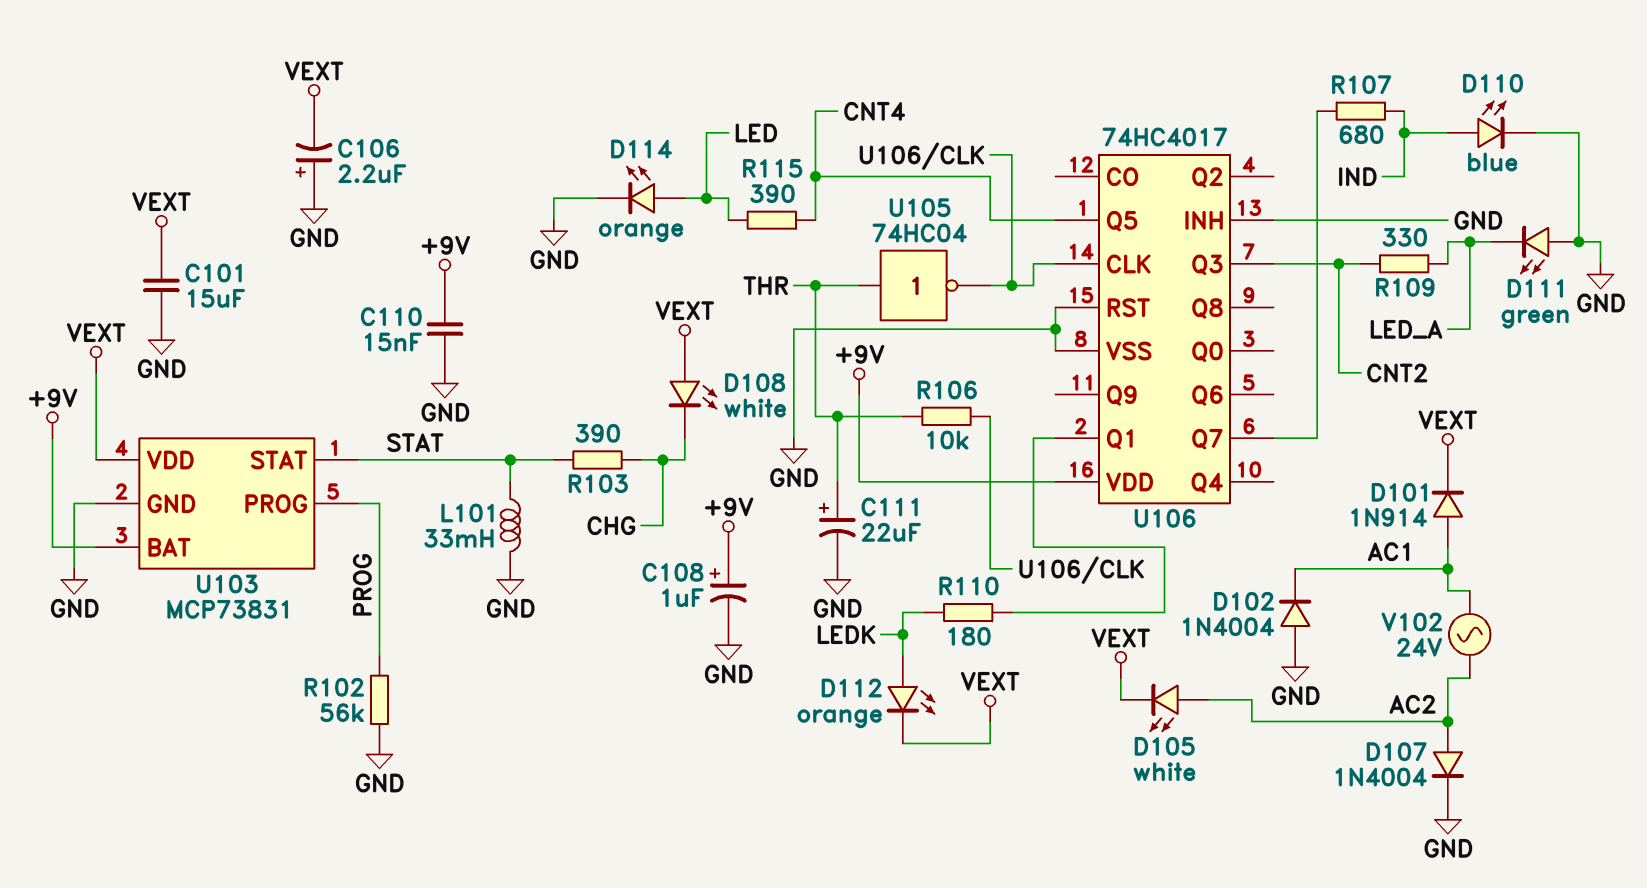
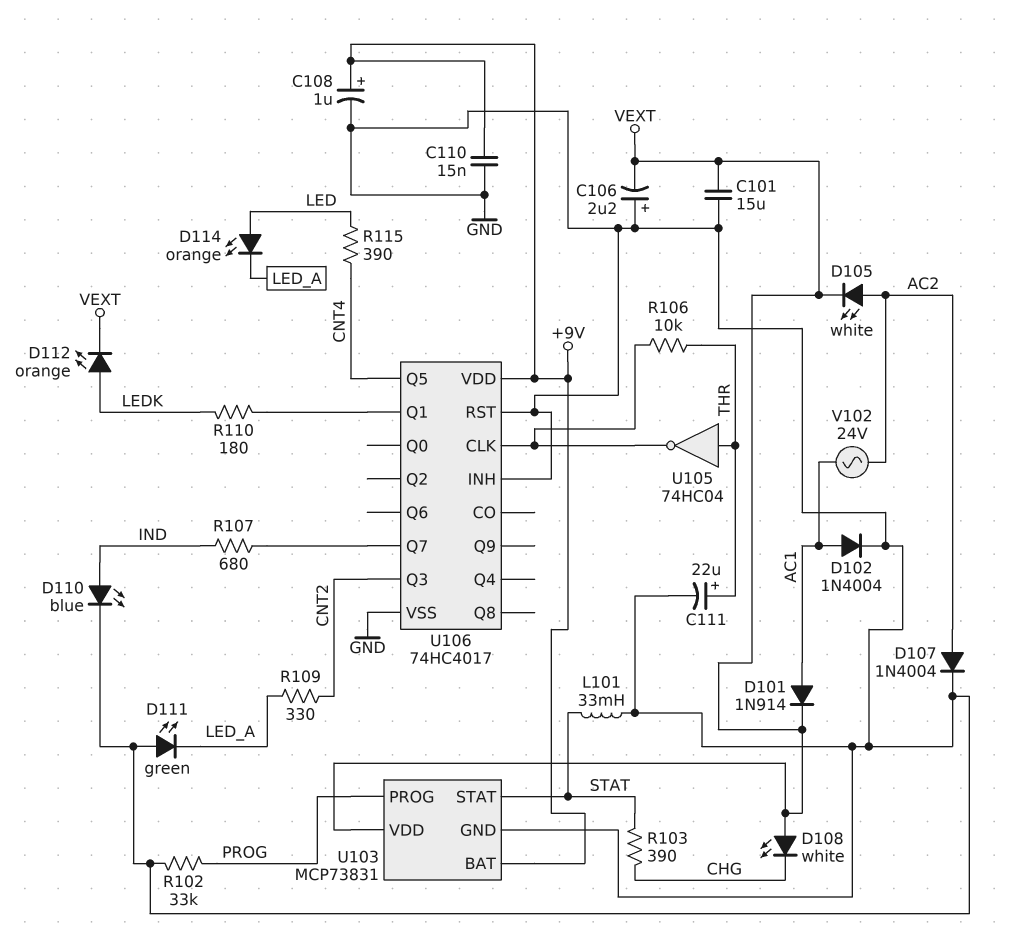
D102: diode 1N4004 (A GND, K AC1) -> diode 1N4004 (A AC1, K GND)
D114: LED orange (A LED, K GND) -> LED orange (A LED, K LED_A)
R102: 56k (GND, PROG) -> 33k (GND, PROG)

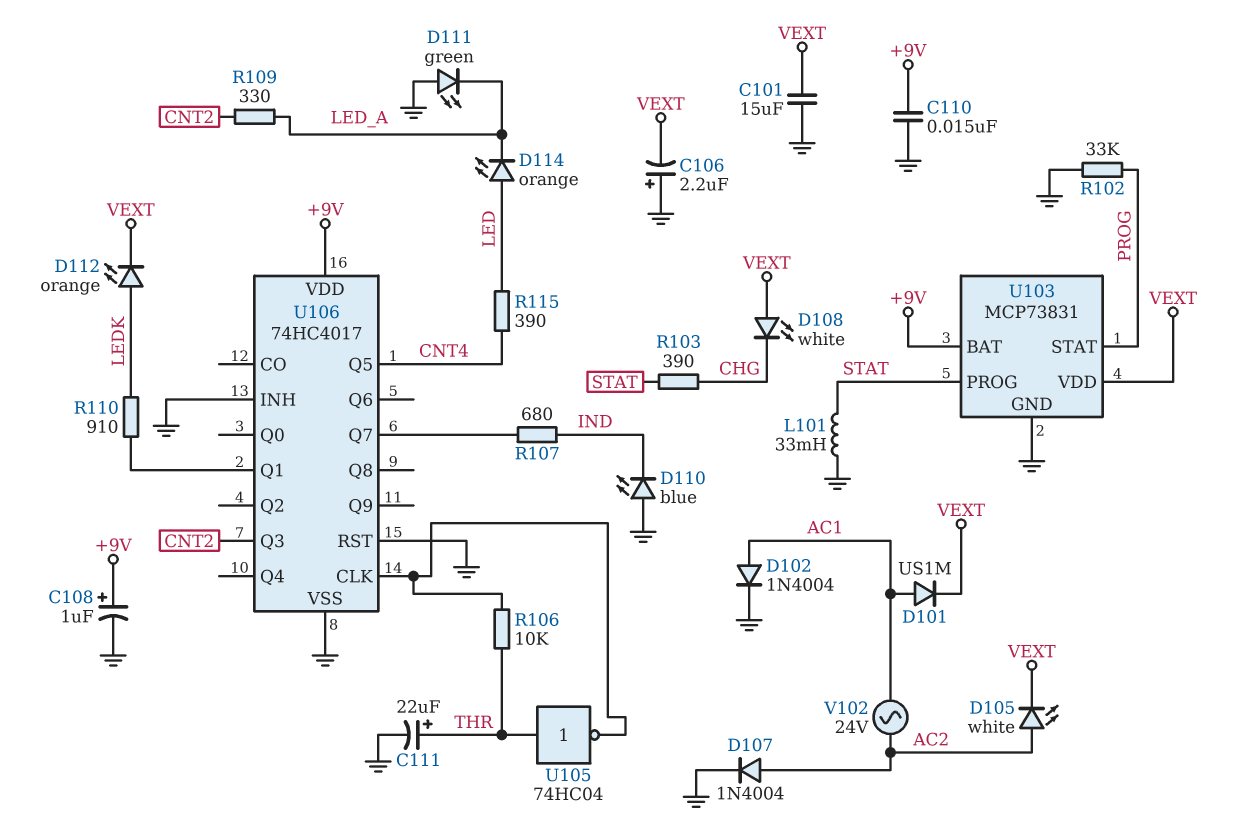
D101: diode 1N914 (A AC1, K VEXT) -> diode US1M (A AC1, K VEXT)
D110: LED blue (A IND, K GND) -> LED blue (A GND, K IND)
R110: 180 (LEDK, U106/Q1) -> 910 (LEDK, U106/Q1)
U103 pin PROG: PROG -> STAT
U103 pin STAT: STAT -> PROG

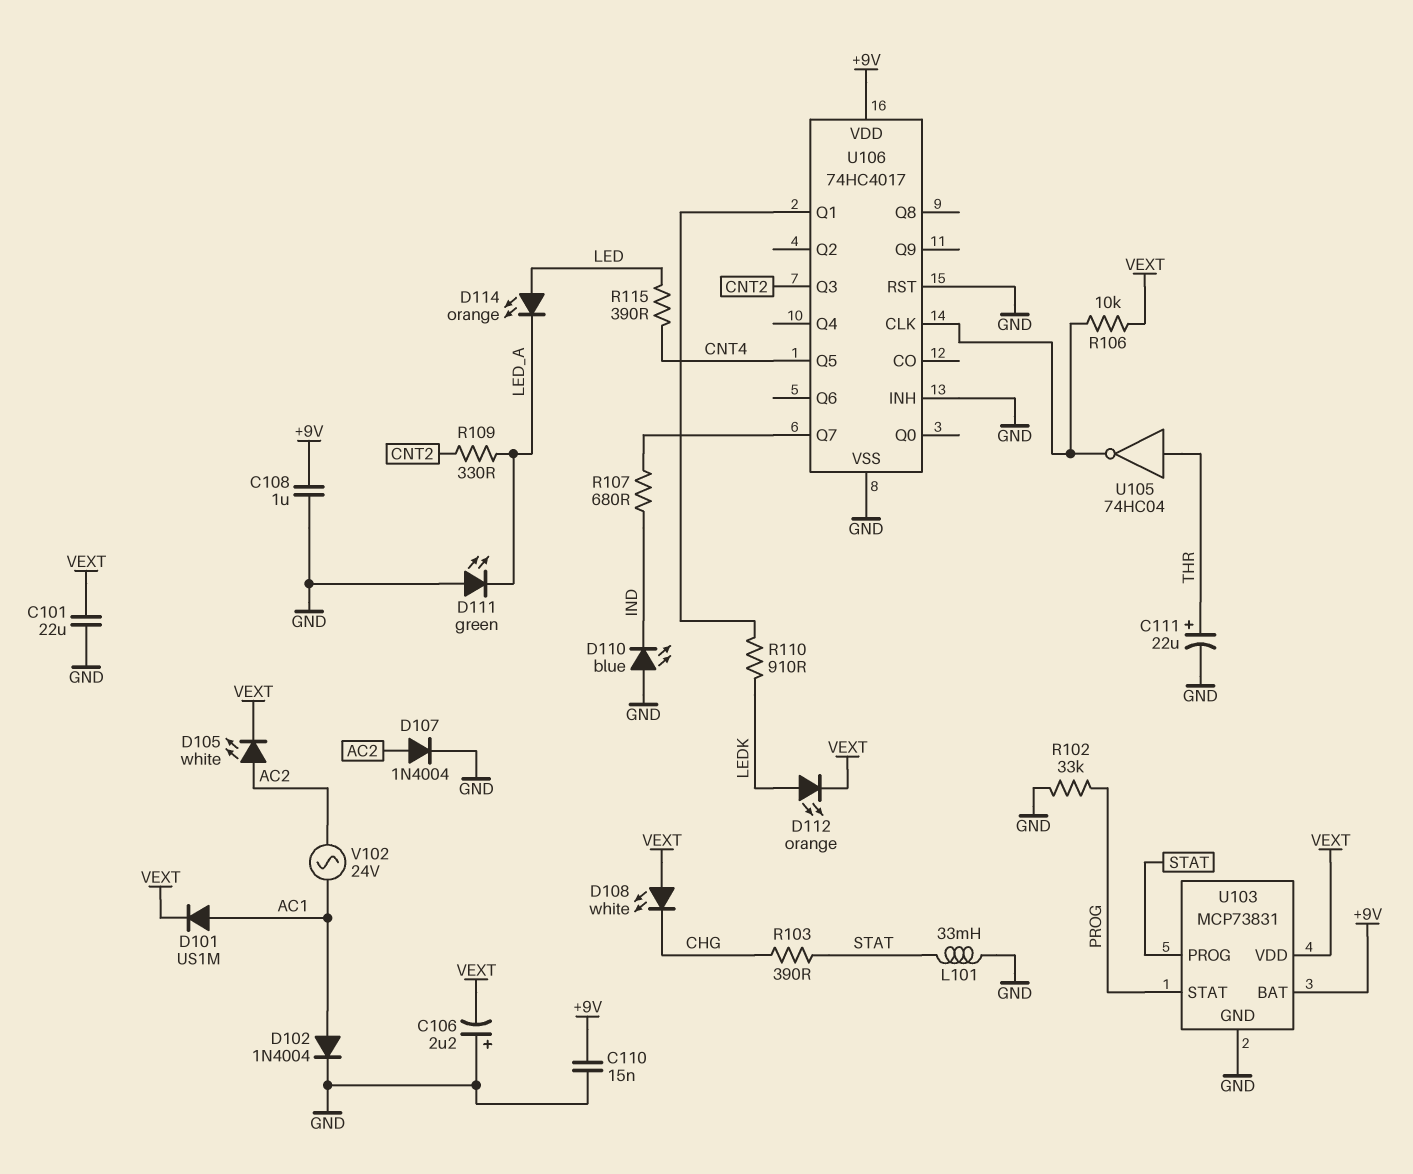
C101: 15uF (GND, VEXT) -> 22uF (GND, VEXT)
C108: 1uF (plus +9V, minus GND) -> 1uF (+9V, GND)
R106: 10k (THR, U106/CLK) -> 10k (U106/CLK, VEXT)

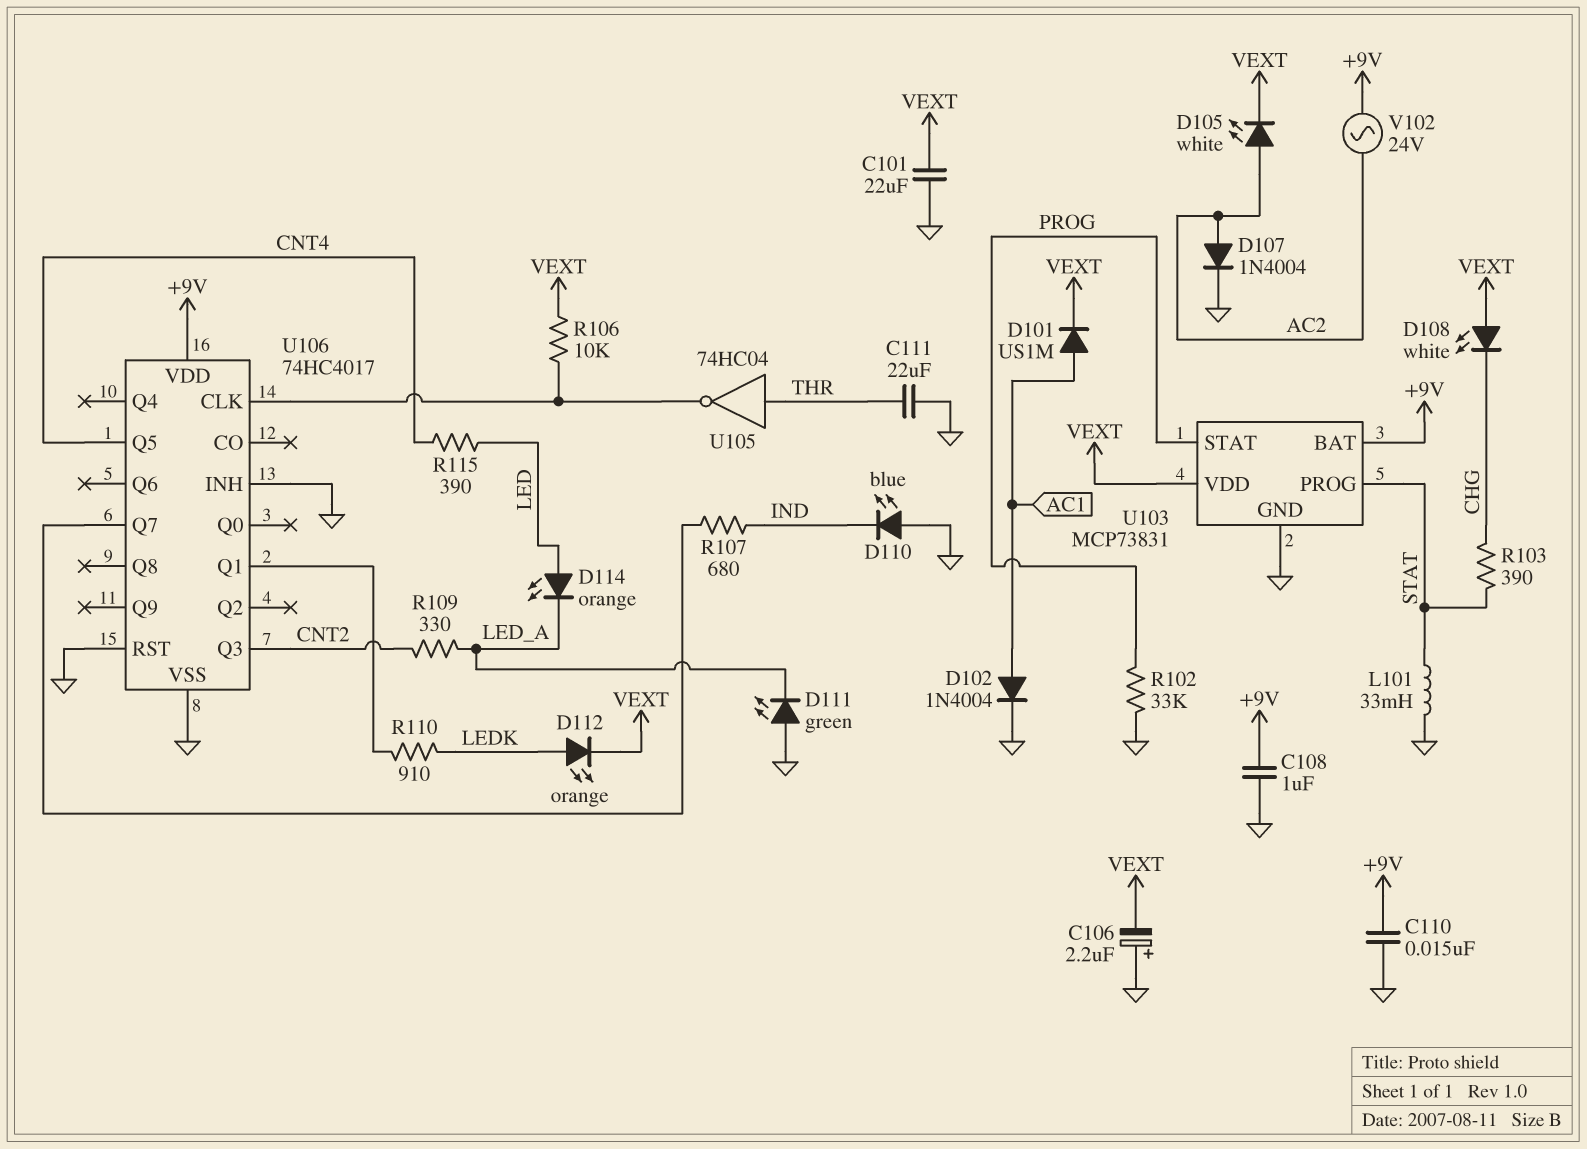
C111: 22uF (plus THR, minus GND) -> 22uF (GND, THR)
V102: AC 24V (AC1, AC2) -> AC 24V (+9V, AC2)

